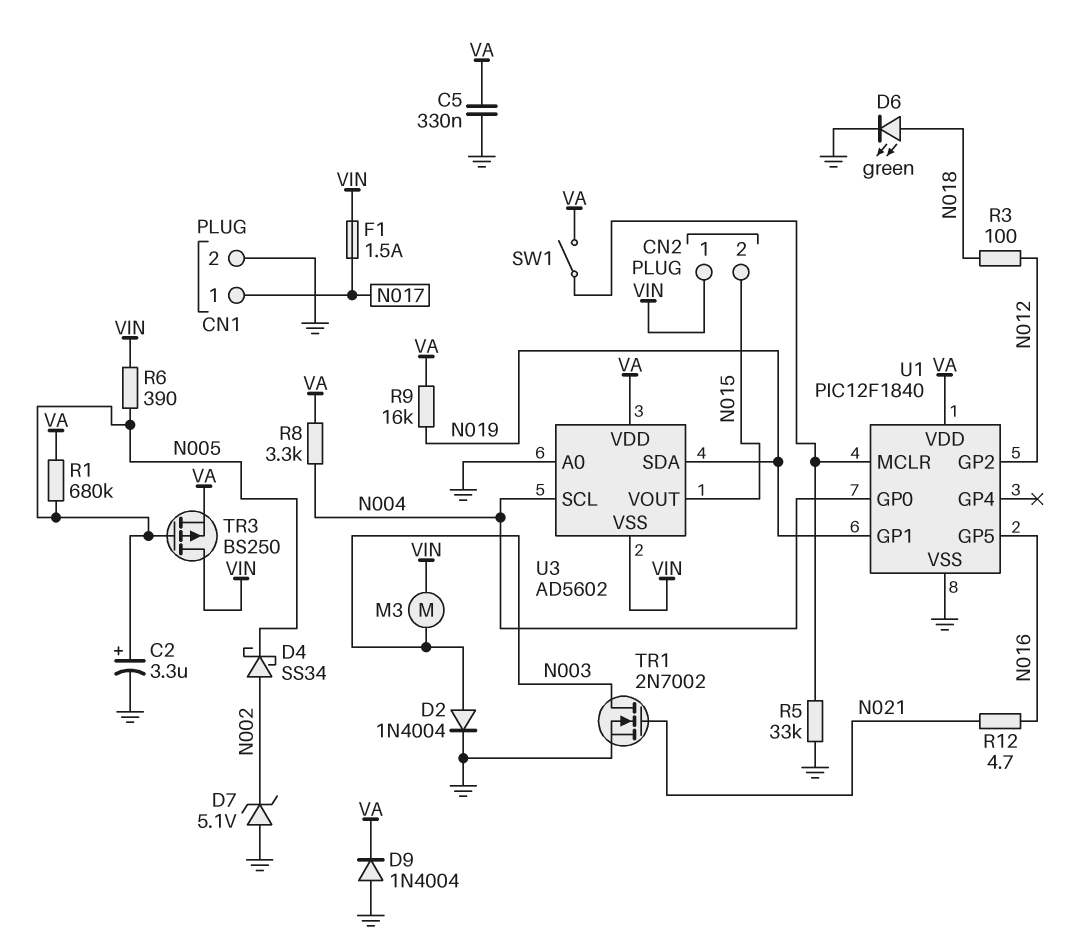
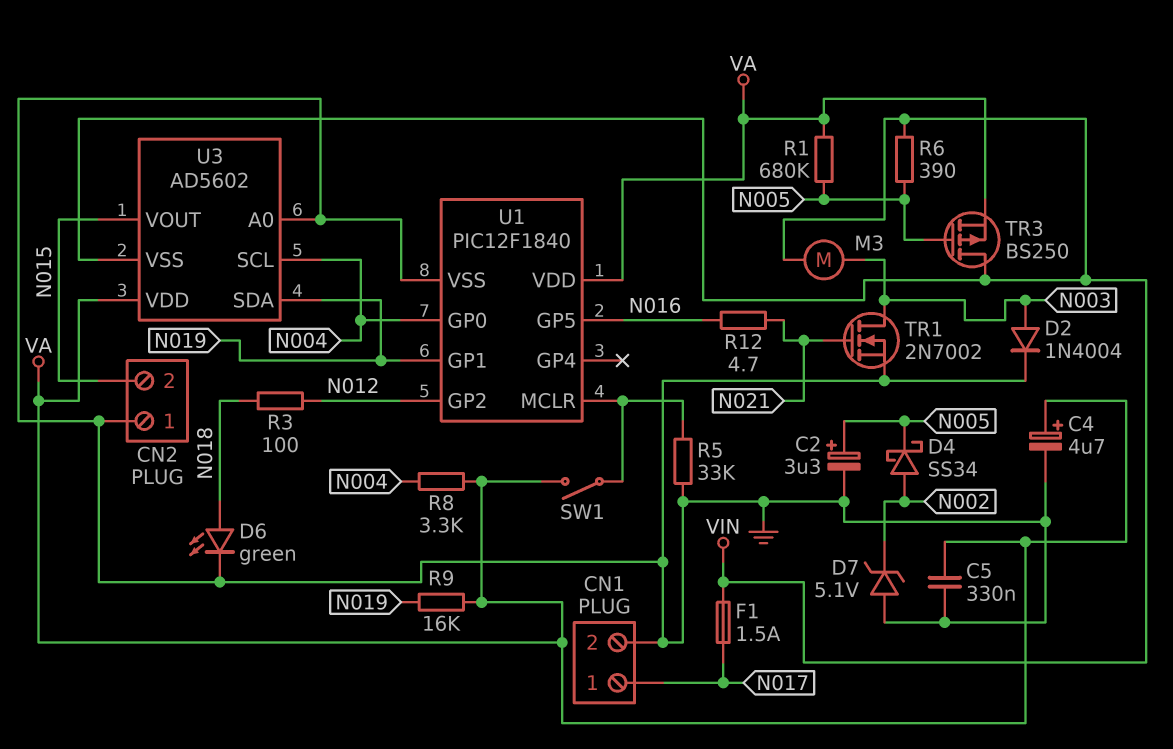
C4: none -> 4.7uF (plus VA, minus GND)
CN2 pin 1: VIN -> GND
D9: diode 1N4004 (A GND, K VA) -> none

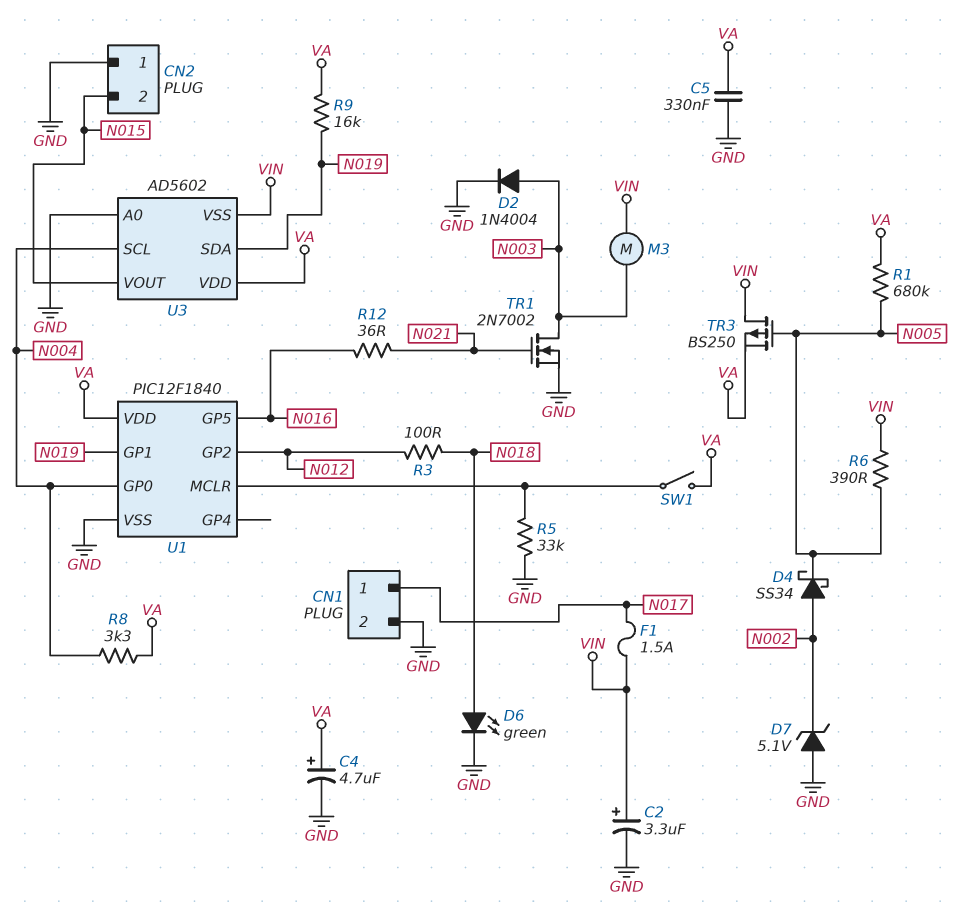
C2: 3.3uF (plus N005, minus GND) -> 3.3uF (plus VIN, minus GND)
R12: 4.7 (N016, N021) -> 36 (N016, N021)

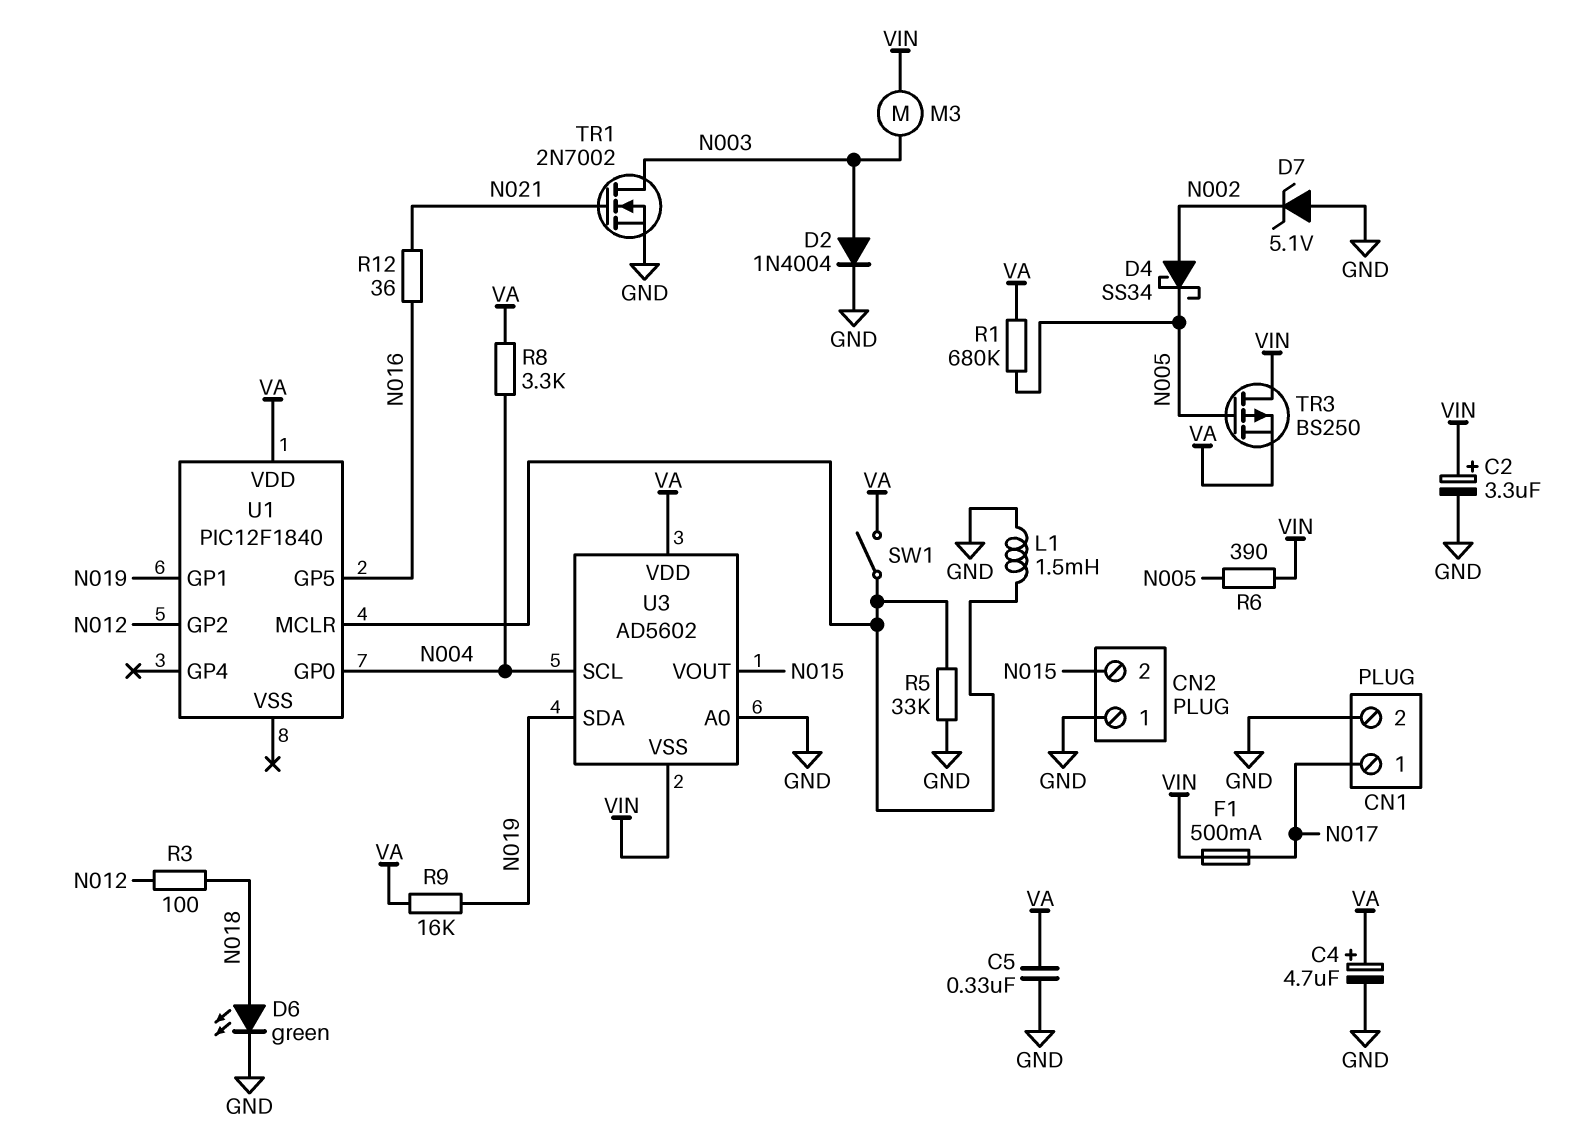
F1: 1.5A (N017, VIN) -> 500mA (N017, VIN)
L1: none -> 1.5mH (GND, U1/MCLR)
U1 pin VSS: GND -> none

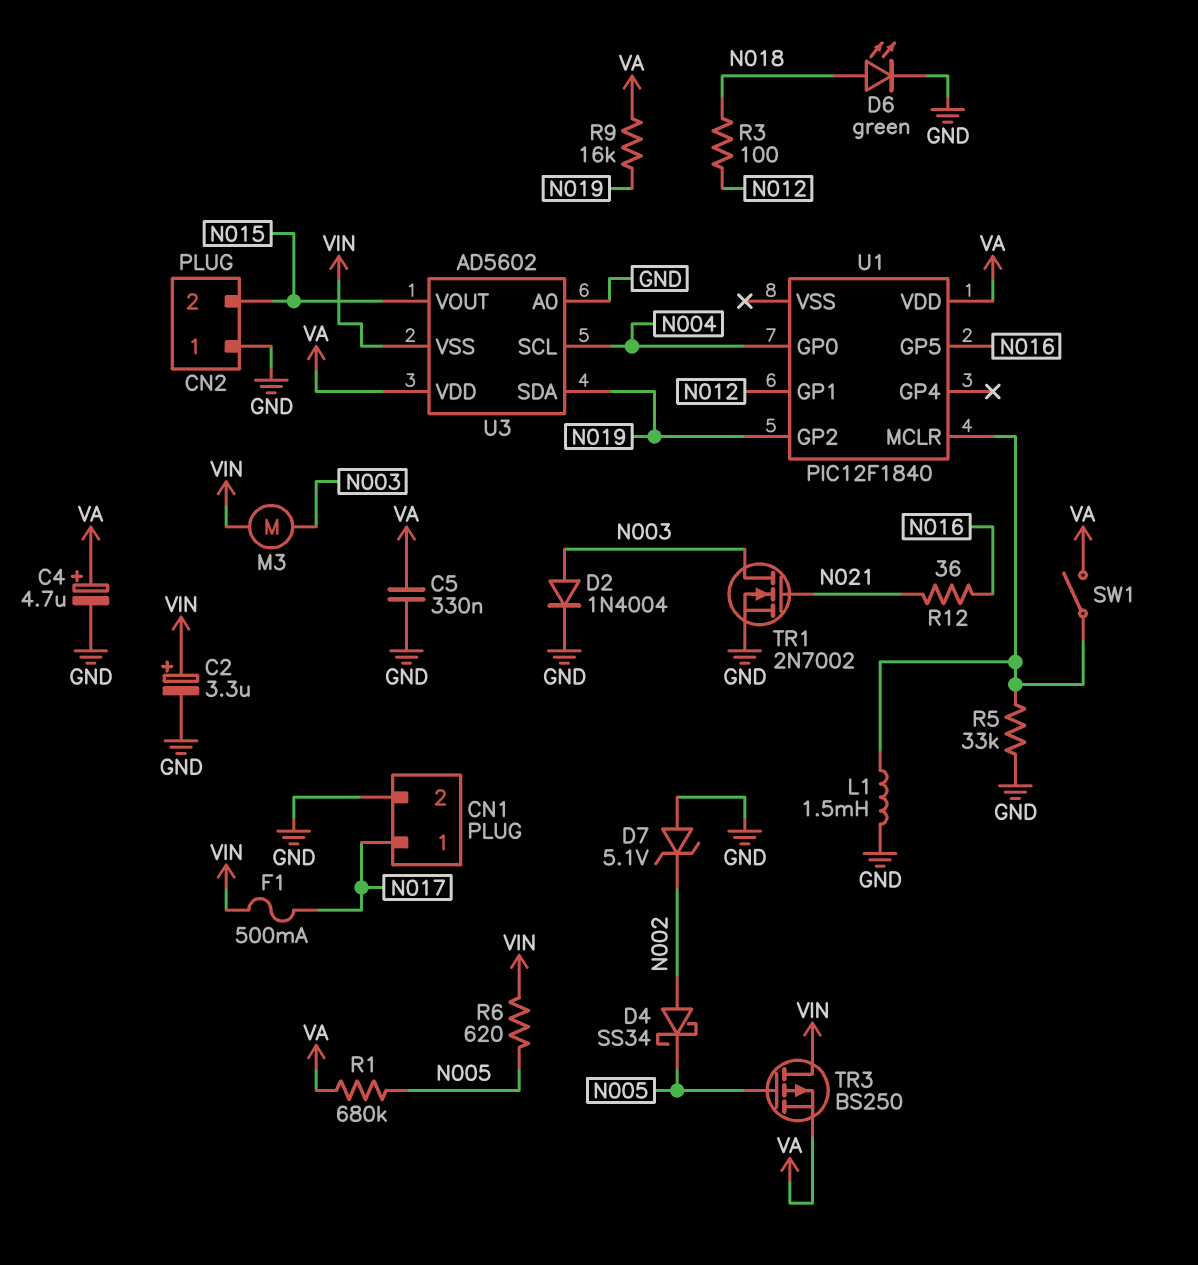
R6: 390 (N005, VIN) -> 620 (N005, VIN)
R8: 3.3k (N004, VA) -> none
U1 pin GP1: N019 -> N012
U1 pin GP2: N012 -> N019

